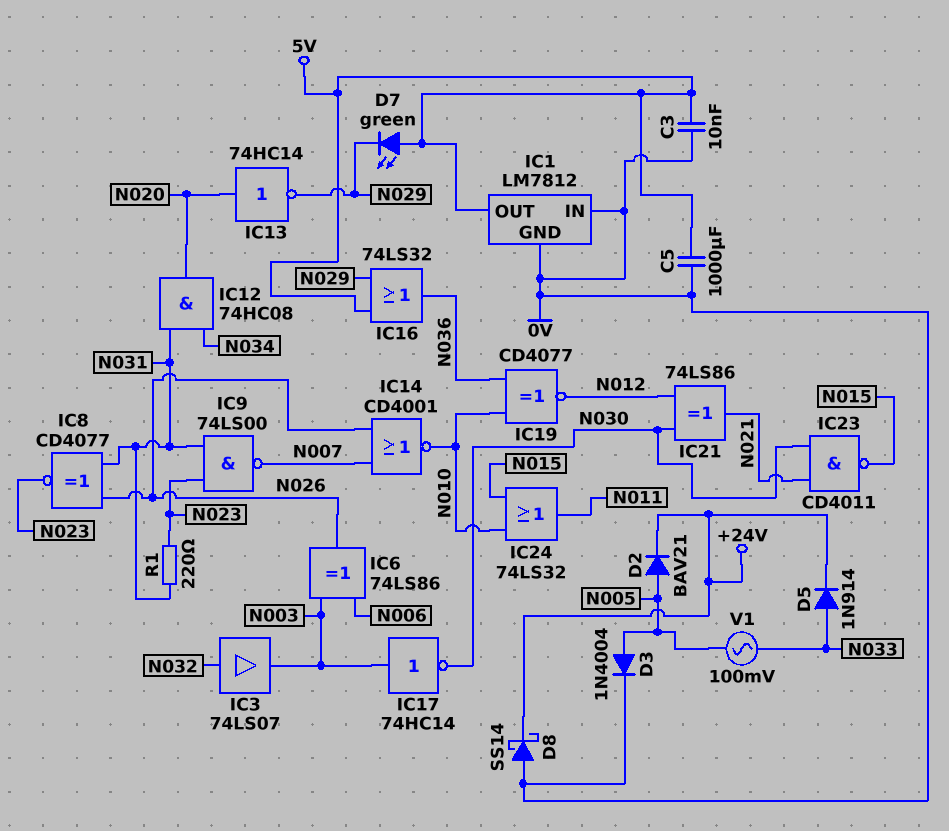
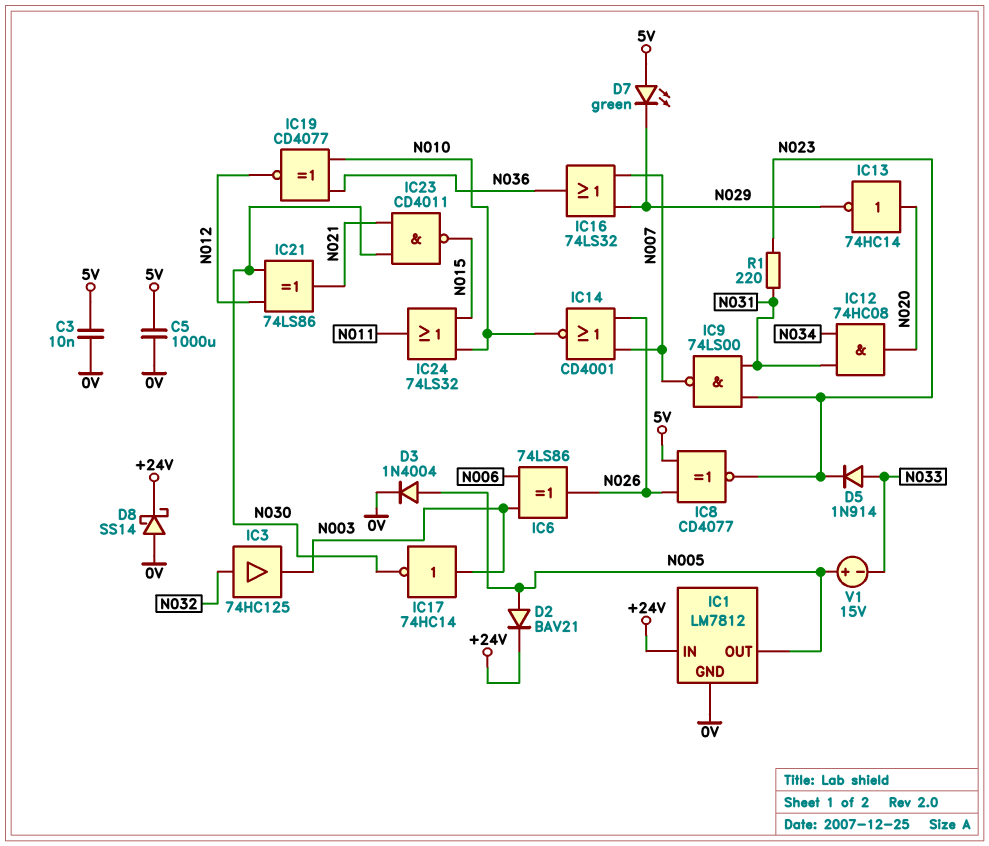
D5: diode 1N914 (A N033, K +24V) -> diode 1N914 (A N033, K N023)
IC1 pin IN: 0V -> +24V
IC1 pin OUT: 5V -> N005
IC3: buffer 74LS07 (in N032, out N003) -> buffer 74HC125 (in N032, out N003)
IC8: XNOR CD4077 (in N026, in N031, out N023) -> XNOR CD4077 (in 5V, in N026, out N023)
IC16: OR 74LS32 (in 5V, in N029, out N036) -> OR 74LS32 (in N007, in N029, out N036)
V1: AC 100mV (N005, N033) -> 15V (plus N005, minus N033)

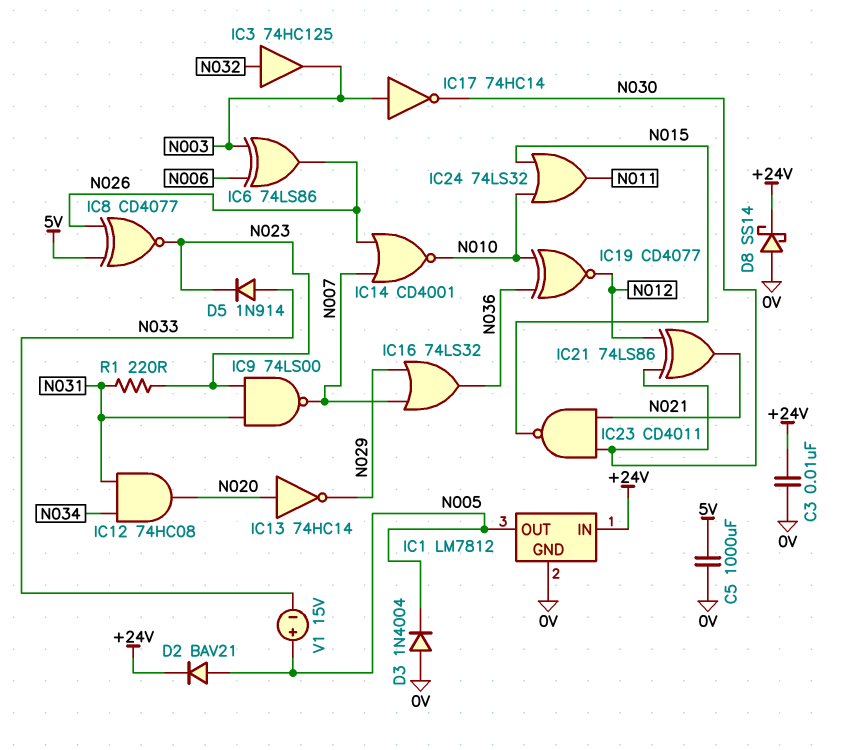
C3: 10nF (0V, 5V) -> 10nF (+24V, 0V)
D3: diode 1N4004 (A N005, K 0V) -> diode 1N4004 (A 0V, K N005)
D7: LED green (A 5V, K N029) -> none

